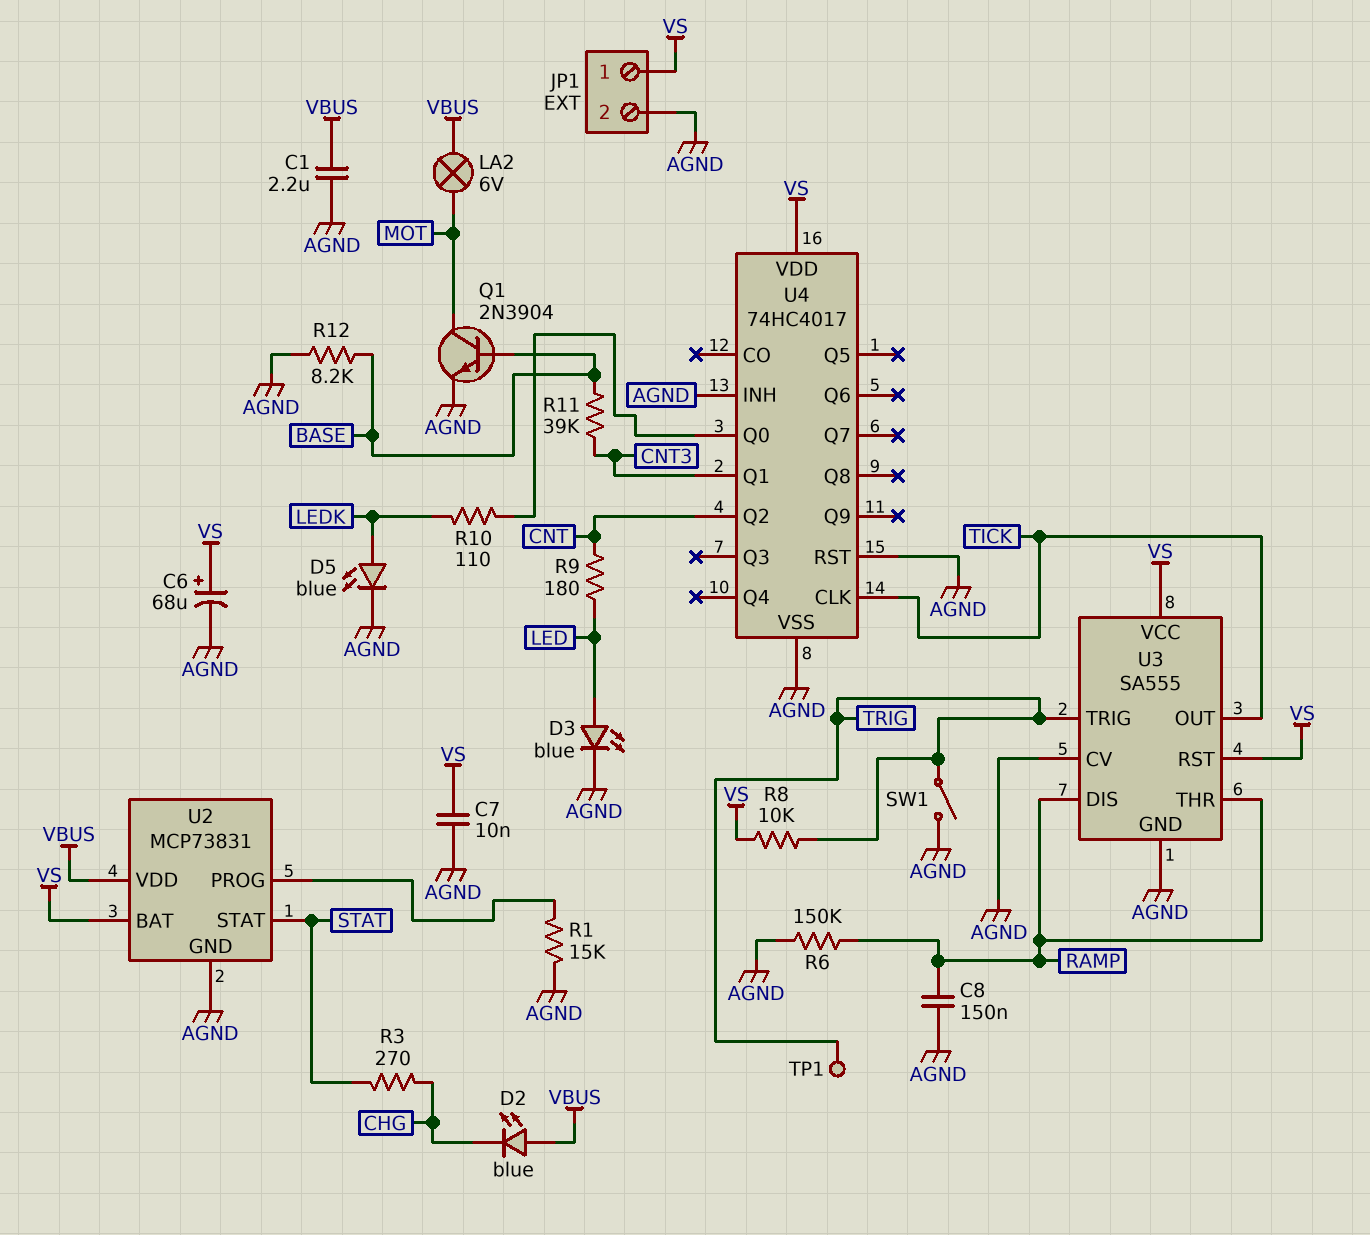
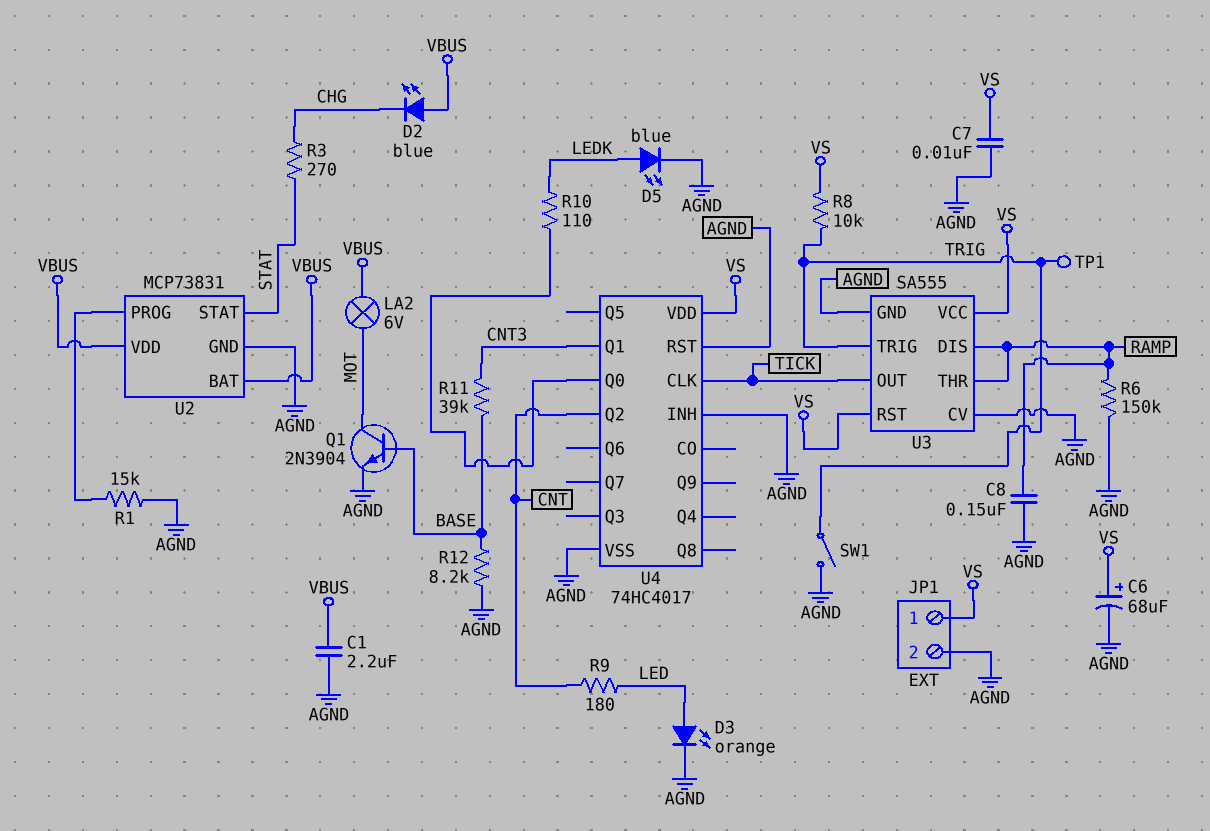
D3: LED blue (A LED, K AGND) -> LED orange (A LED, K AGND)
U2 pin BAT: VS -> VBUS

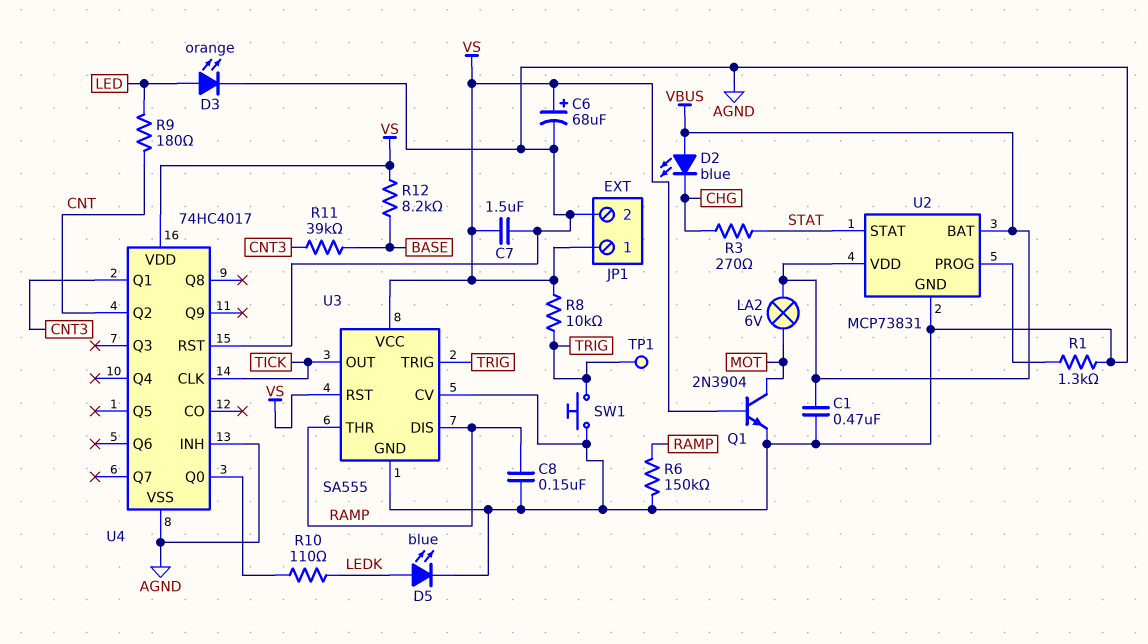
C1: 2.2uF (AGND, VBUS) -> 470nF (AGND, VBUS)
C7: 10nF (AGND, VS) -> 1.5uF (AGND, VS)
Q1: NPN 2N3904 (B BASE, C MOT, E AGND) -> NPN 2N3904 (B VS, C MOT, E AGND)
R1: 15k (AGND, U2/PROG) -> 1.3k (AGND, U2/PROG)
R12: 8.2k (AGND, BASE) -> 8.2k (BASE, VS)
SW1: switch (AGND, TRIG) -> button (AGND, TRIG)

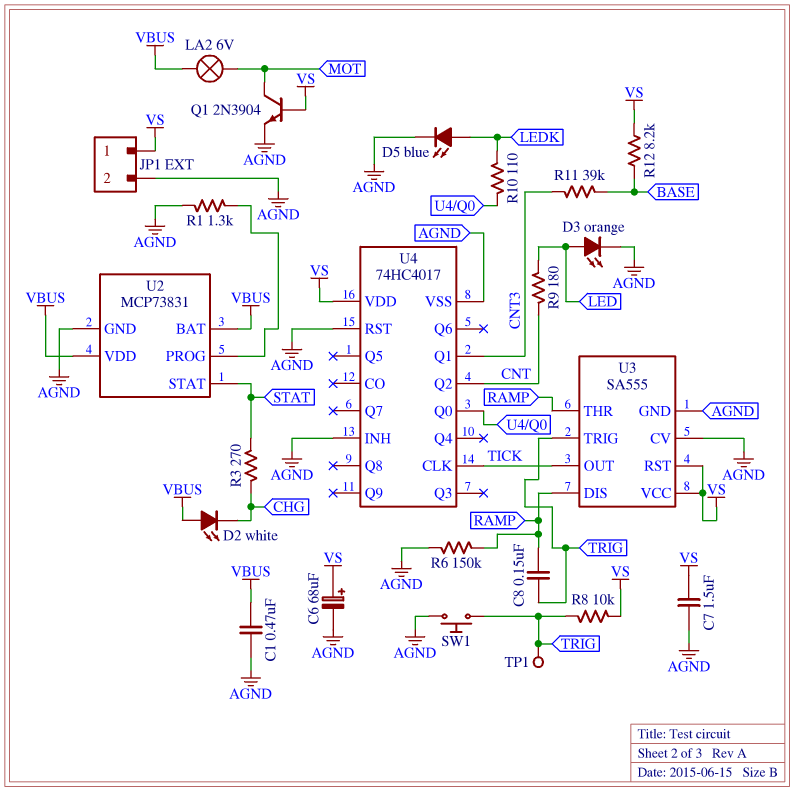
C8: 150nF (AGND, RAMP) -> 150nF (RAMP, TRIG)
D2: LED blue (A VBUS, K CHG) -> LED white (A VBUS, K CHG)

